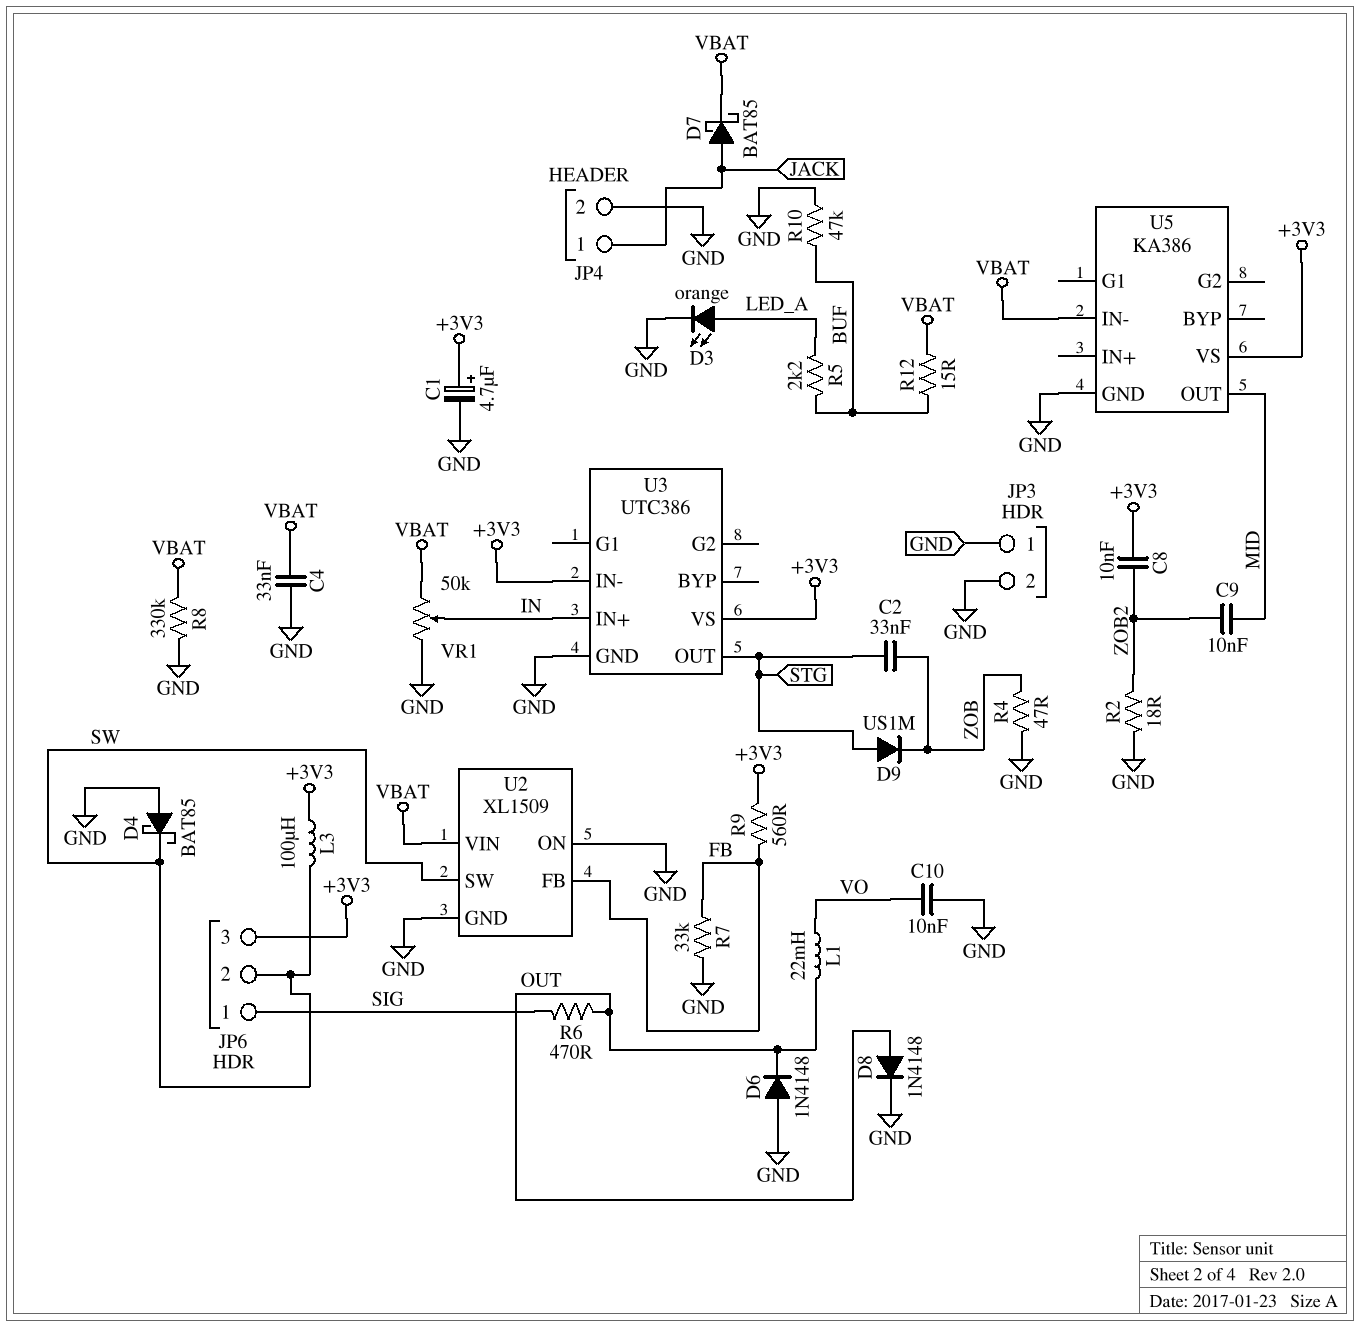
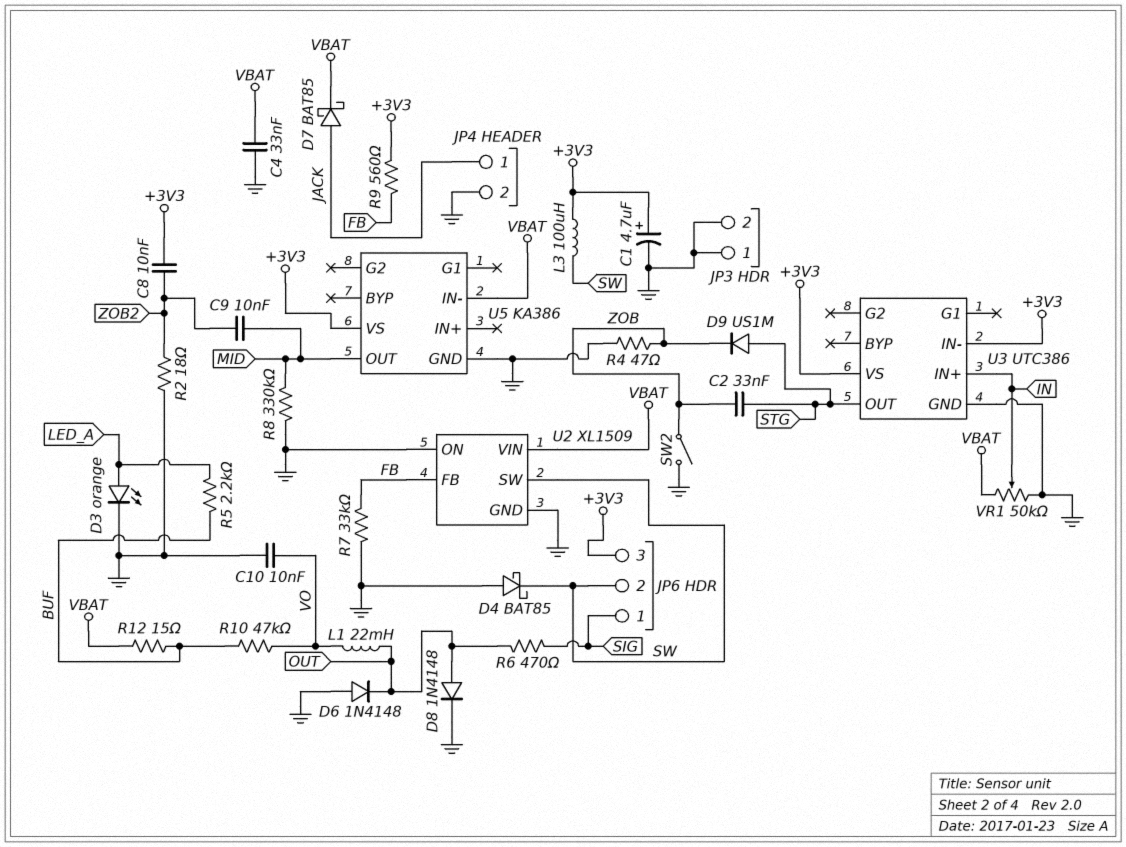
R8: 330k (GND, VBAT) -> 330k (GND, MID)
R10: 47k (BUF, GND) -> 47k (BUF, VO)
SW2: none -> switch (GND, ZOB)

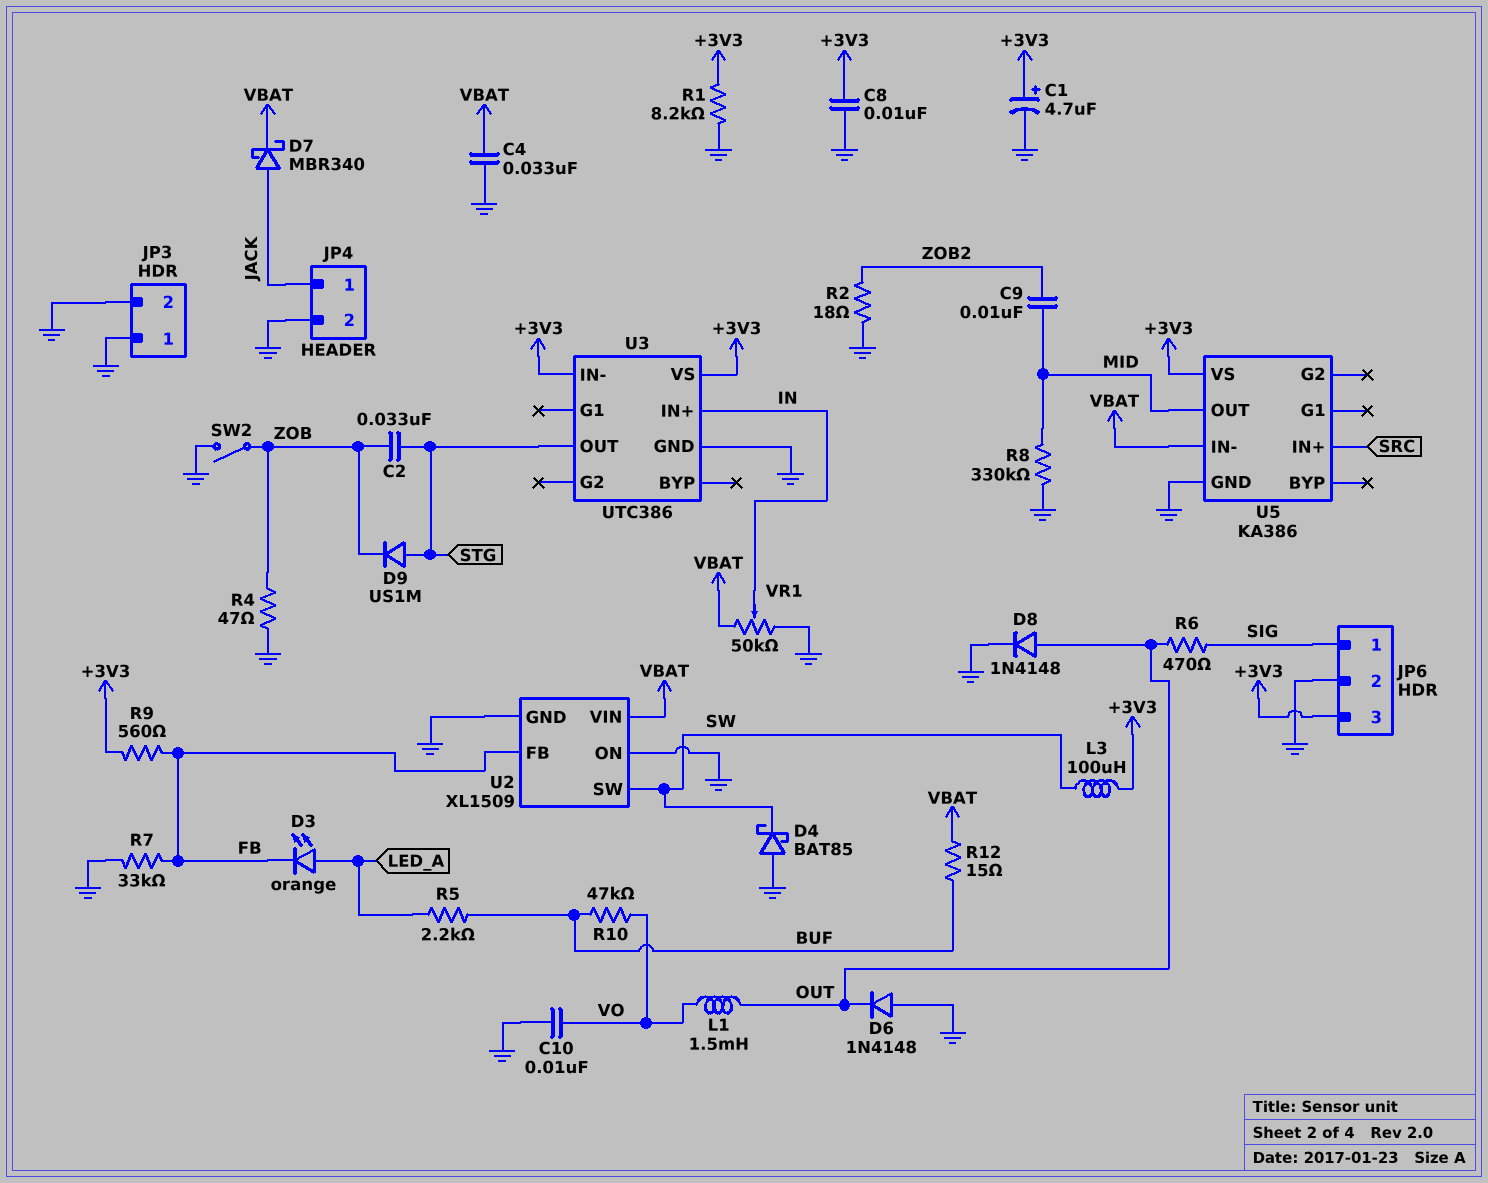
C8: 10nF (+3V3, ZOB2) -> 10nF (+3V3, GND)
D3: LED orange (A LED_A, K GND) -> LED orange (A LED_A, K FB)
D7: schottky BAT85 (A JACK, K VBAT) -> schottky MBR340 (A JACK, K VBAT)
JP6 pin 2: SW -> GND
L1: 22mH (OUT, VO) -> 1.5mH (OUT, VO)
R1: none -> 8.2k (+3V3, GND)
U5 pin IN+: none -> SRC

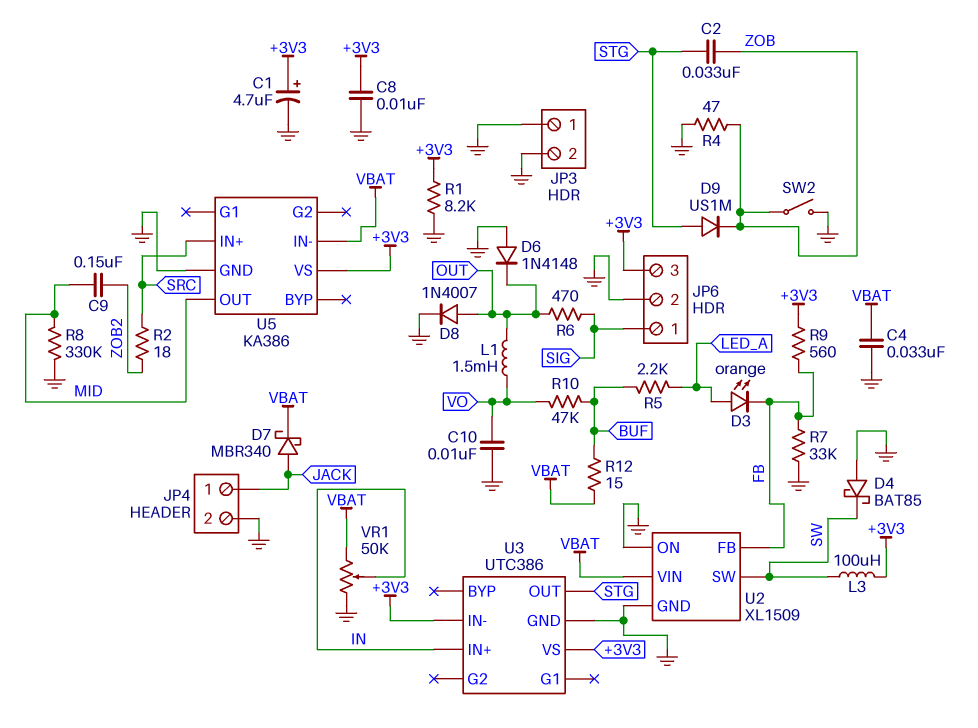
C9: 10nF (MID, ZOB2) -> 150nF (MID, ZOB2)
D8: diode 1N4148 (A OUT, K GND) -> diode 1N4007 (A OUT, K GND)
R2: 18 (GND, ZOB2) -> 18 (SRC, ZOB2)

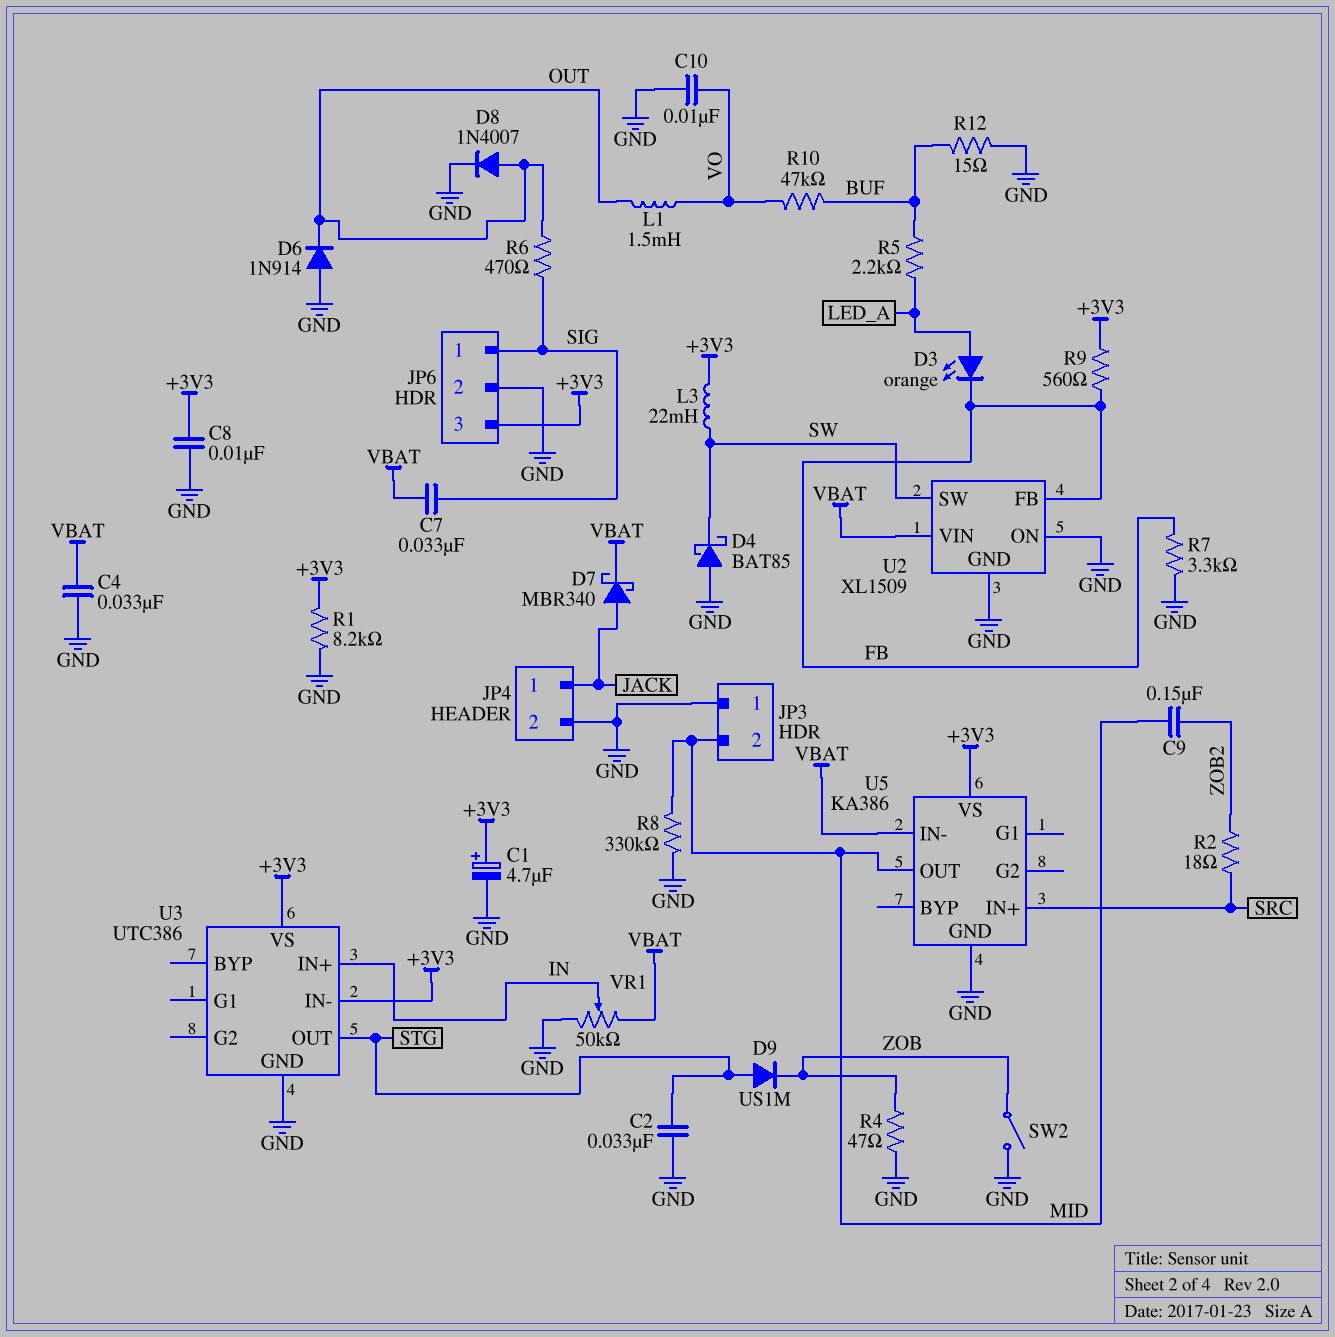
C2: 33nF (STG, ZOB) -> 33nF (GND, STG)
C7: none -> 33nF (SIG, VBAT)
D6: diode 1N4148 (A GND, K OUT) -> diode 1N914 (A GND, K OUT)
JP3 pin 2: GND -> MID
L3: 100uH (+3V3, SW) -> 22mH (+3V3, SW)
R7: 33k (FB, GND) -> 3.3k (FB, GND)
R12: 15 (BUF, VBAT) -> 15 (BUF, GND)

